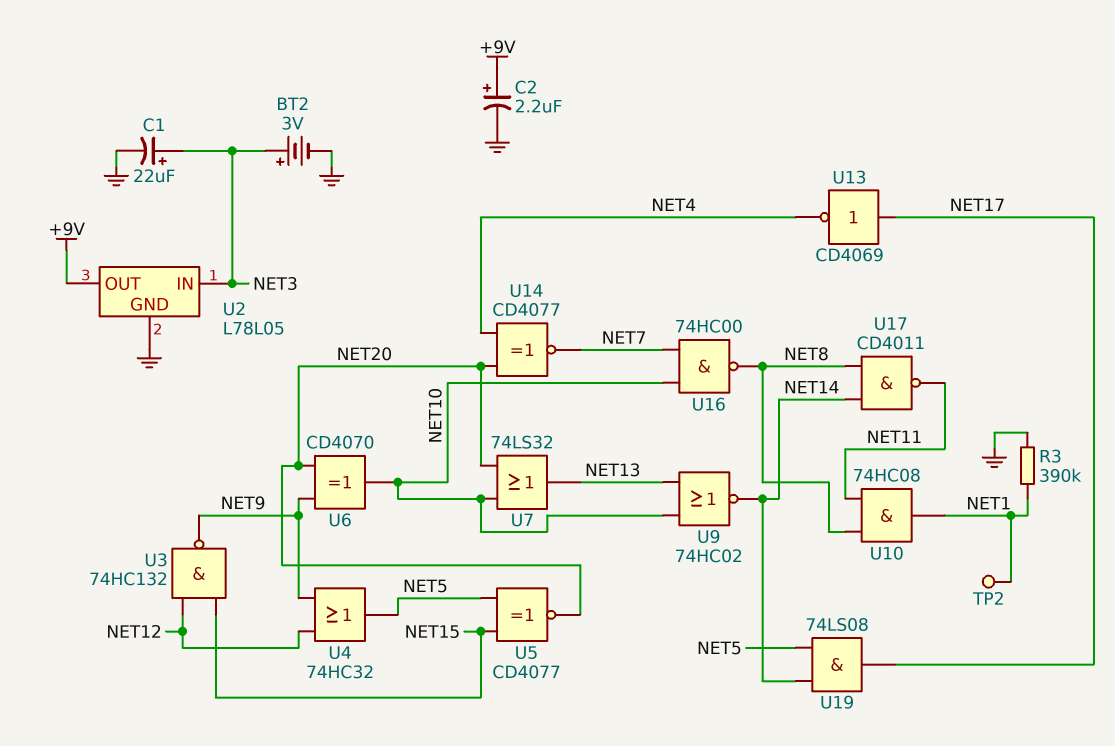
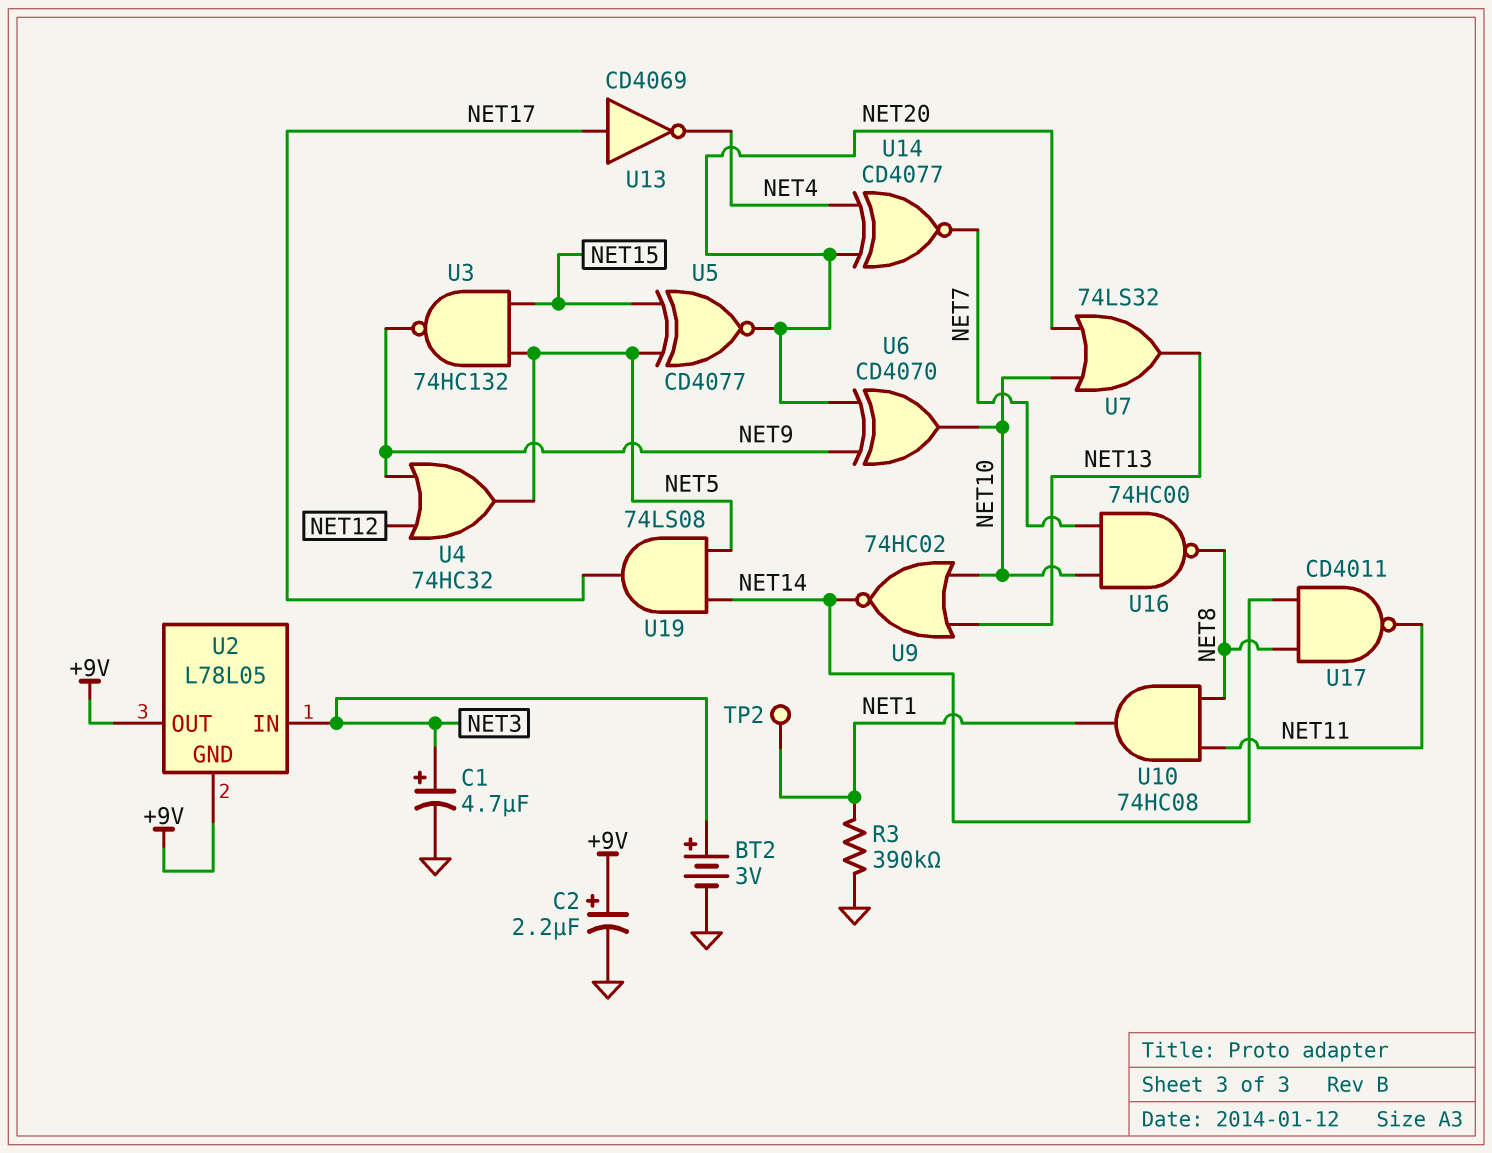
C1: 22uF (plus NET3, minus GND) -> 4.7uF (plus NET3, minus GND)
U2 pin GND: GND -> +9V
U3: NAND 74HC132 (in NET12, in NET15, out NET9) -> NAND 74HC132 (in NET5, in NET15, out NET9)

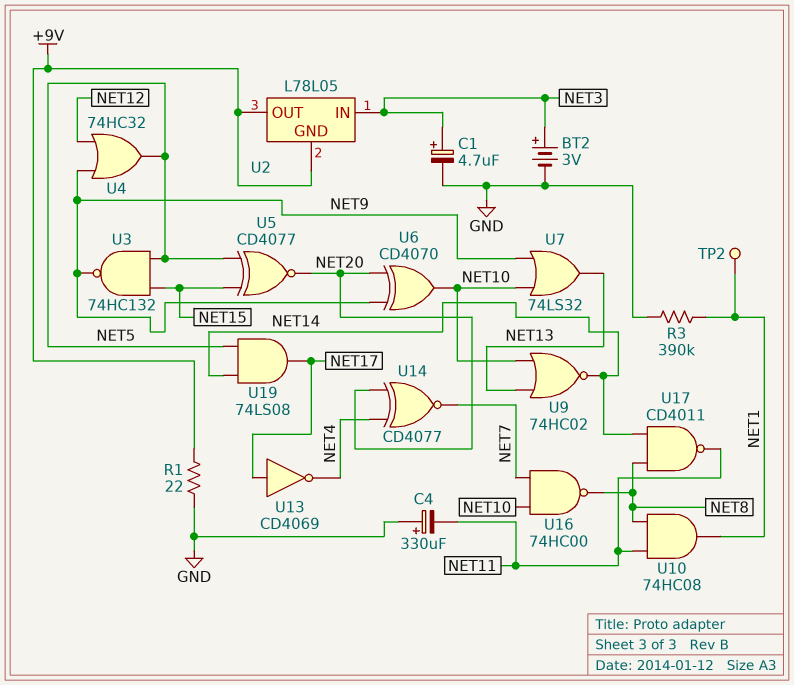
C2: 2.2uF (plus +9V, minus GND) -> none
C4: none -> 330uF (plus GND, minus NET11)
R1: none -> 22 (+9V, GND)
U7: OR 74LS32 (in NET10, in NET20, out NET13) -> OR 74LS32 (in NET9, in NET10, out NET13)

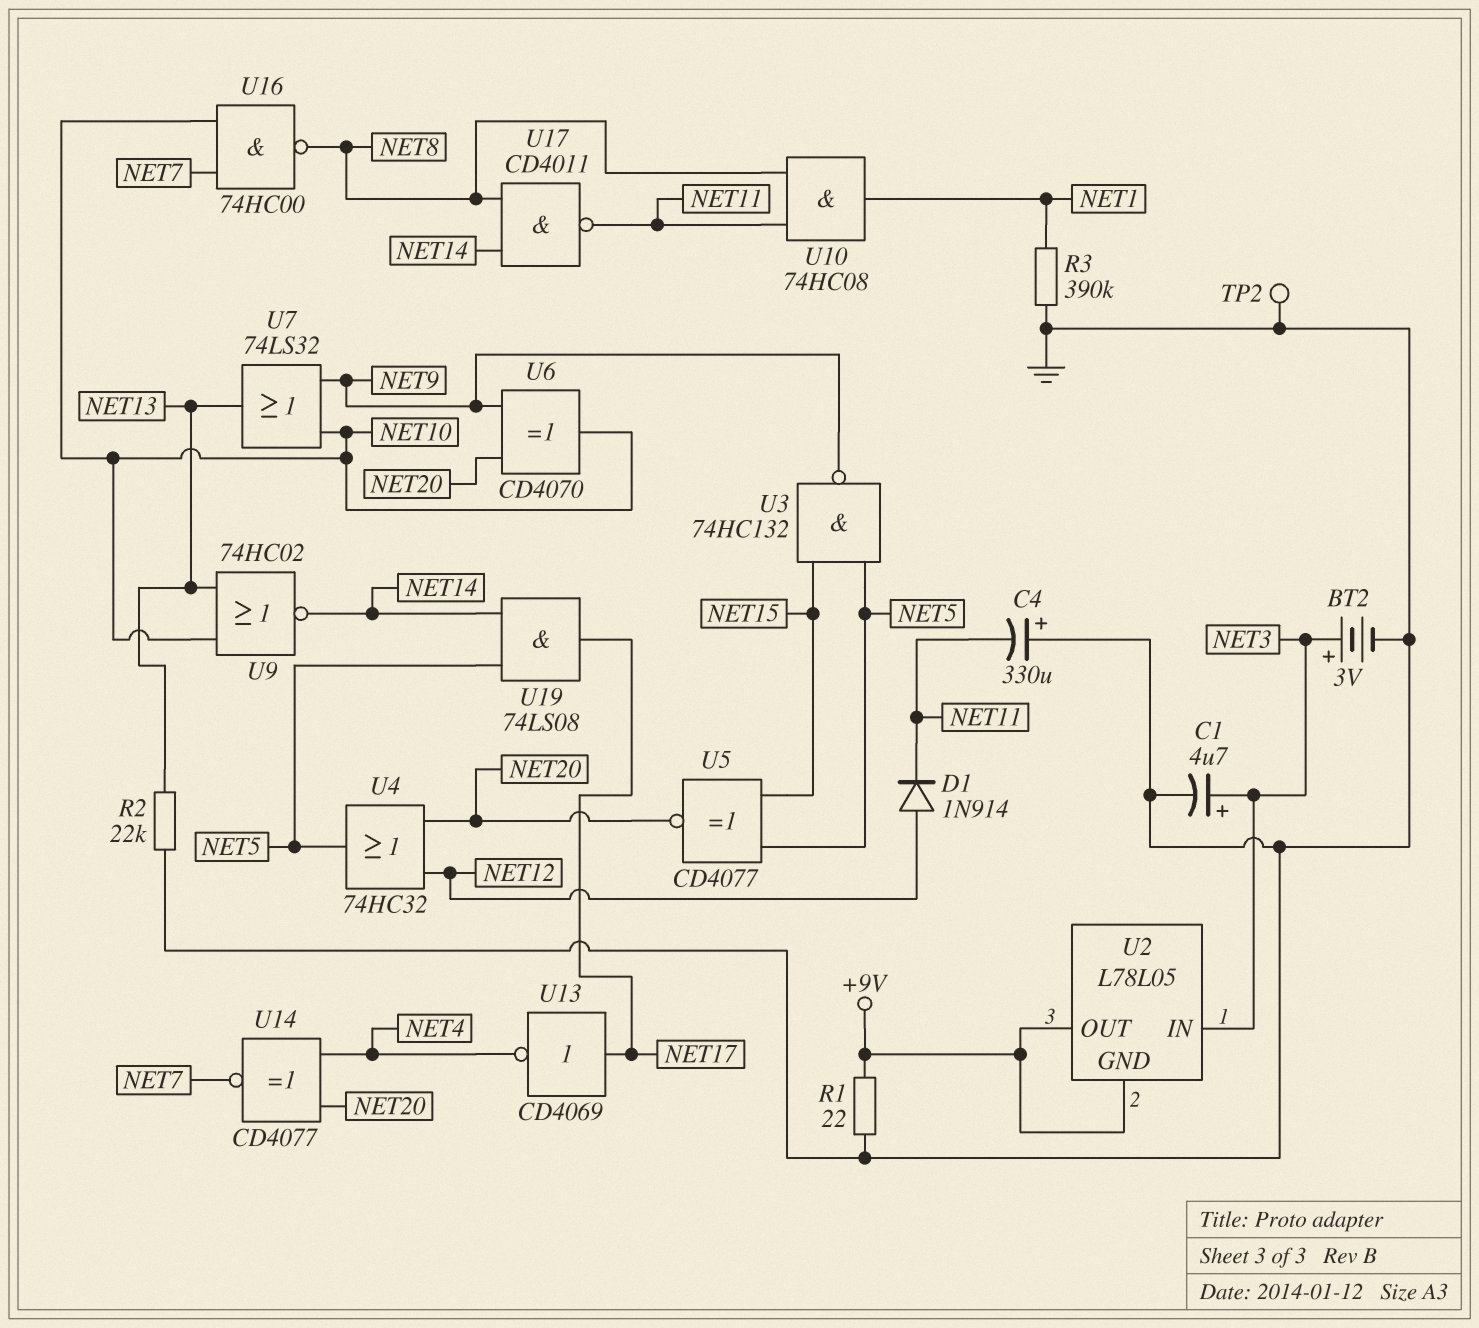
D1: none -> diode 1N914 (A NET12, K NET11)
R2: none -> 22k (GND, NET13)
TP2: test point (NET1) -> test point (GND)
U4: OR 74HC32 (in NET9, in NET12, out NET5) -> OR 74HC32 (in NET12, in NET20, out NET5)

